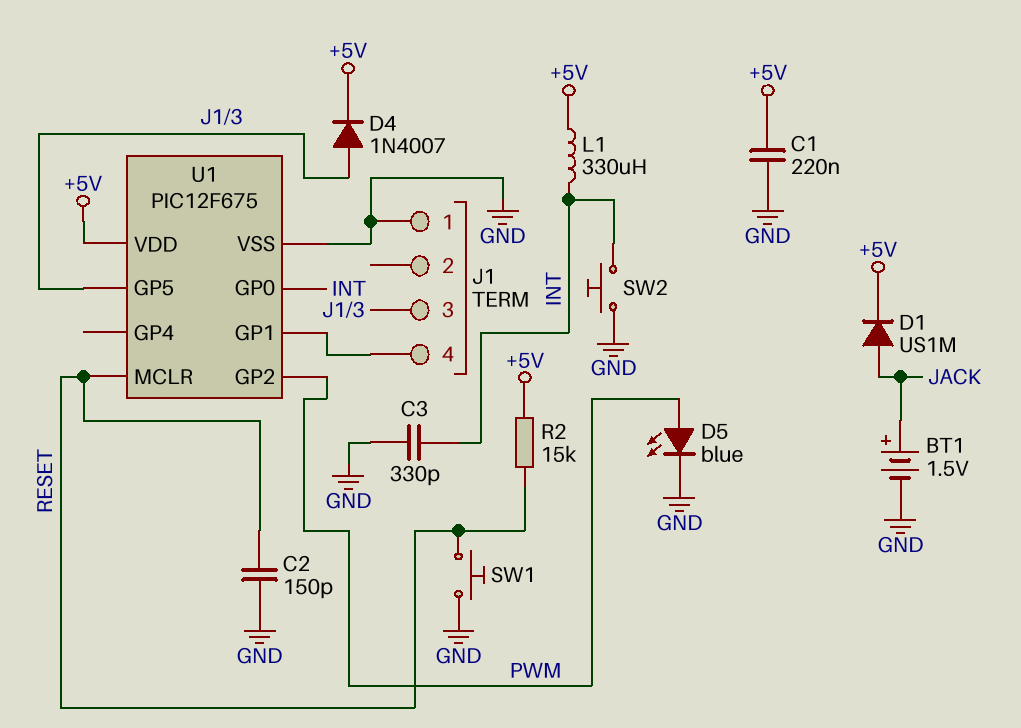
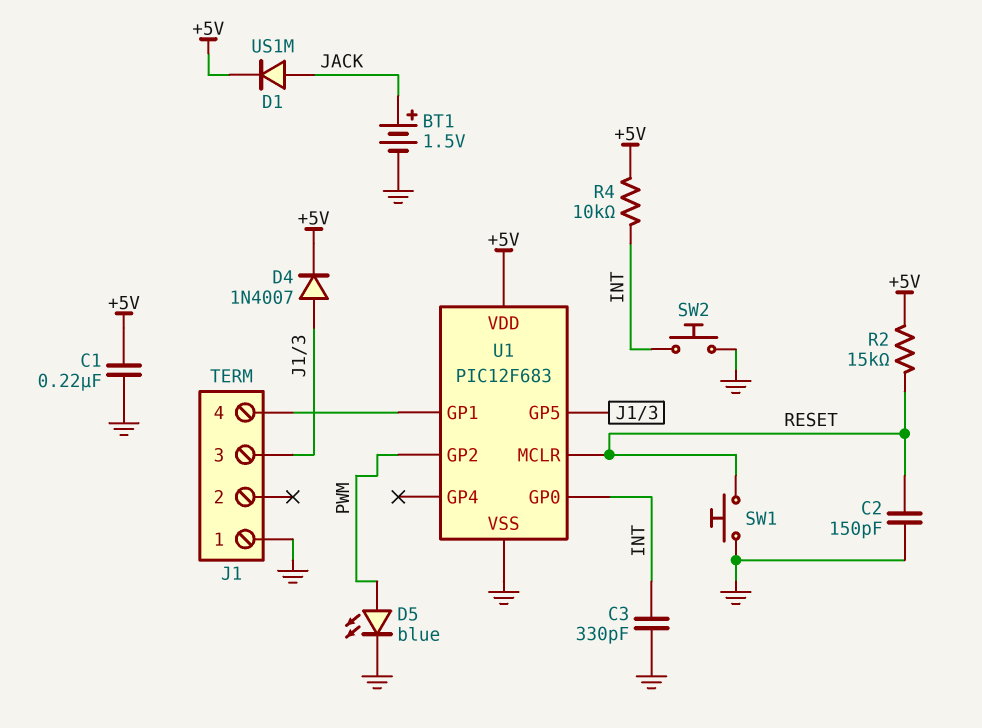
L1: 330uH (+5V, INT) -> none
R4: none -> 10k (+5V, INT)
U1: PIC12F675 -> PIC12F683

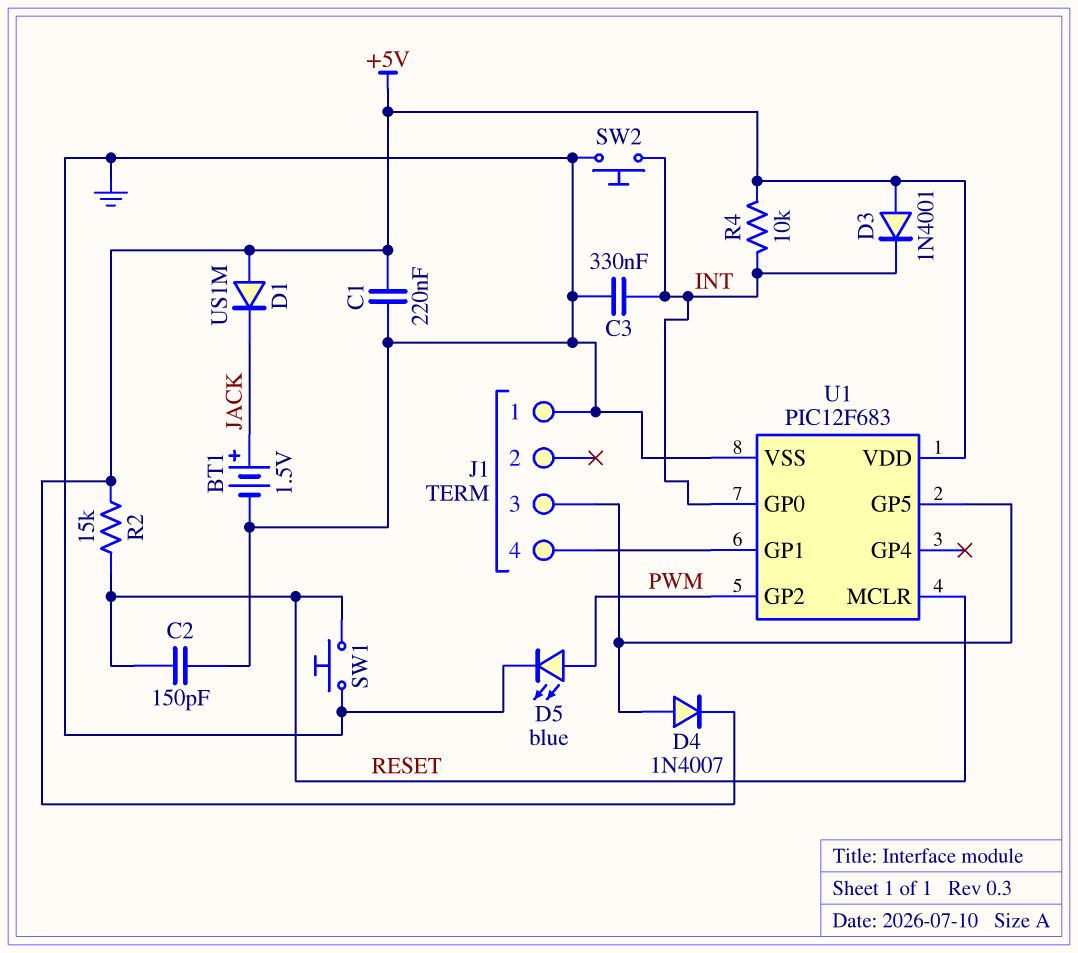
C3: 330pF (GND, INT) -> 330nF (GND, INT)
D1: diode US1M (A JACK, K +5V) -> diode US1M (A +5V, K JACK)
D3: none -> diode 1N4001 (A +5V, K INT)

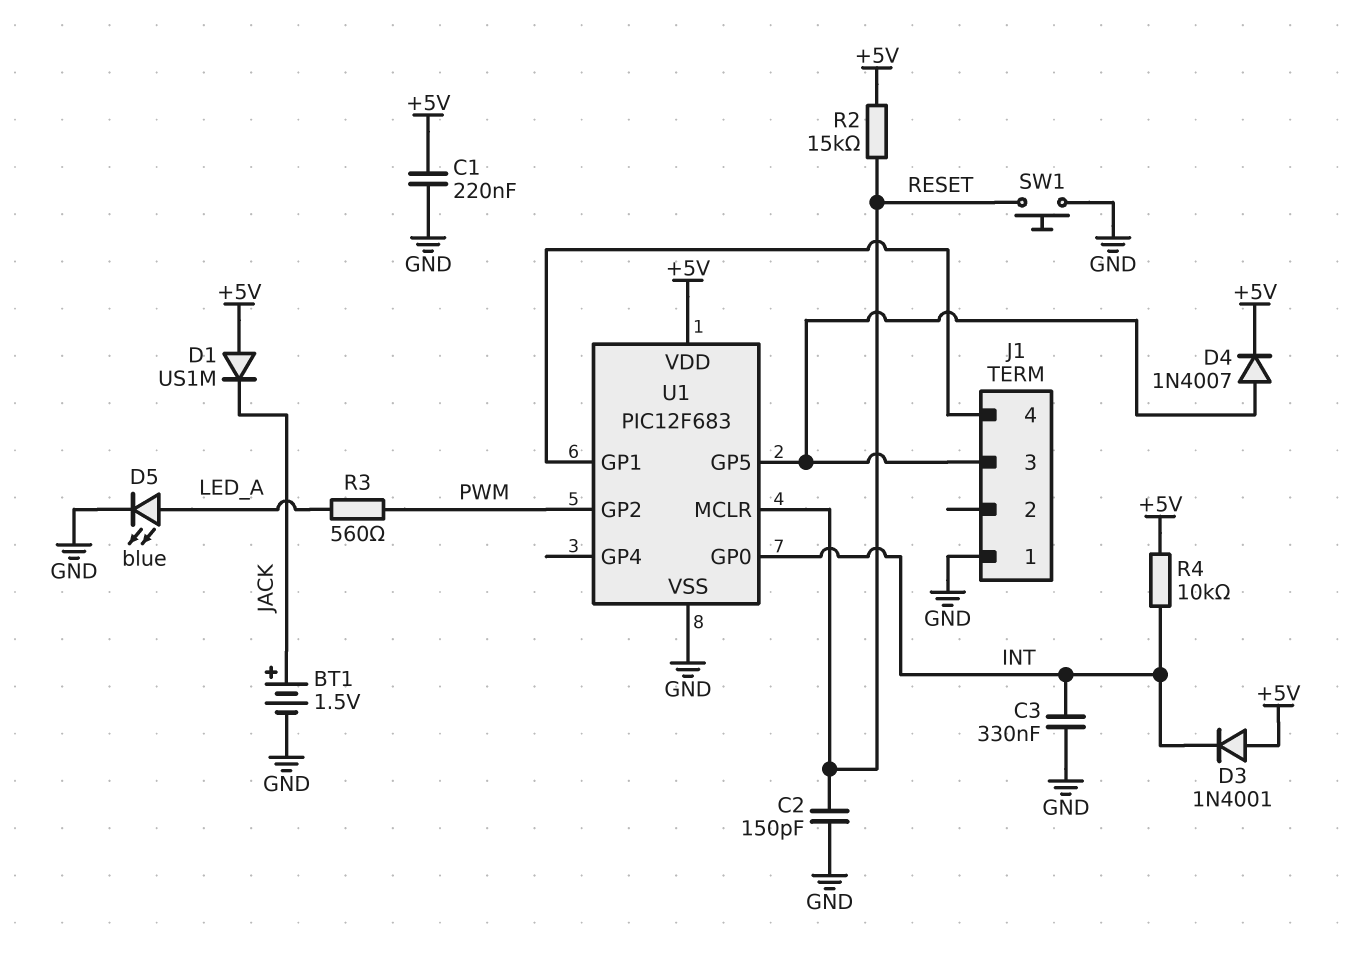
D5: LED blue (A PWM, K GND) -> LED blue (A LED_A, K GND)
R3: none -> 560 (LED_A, PWM)
SW2: button (GND, INT) -> none

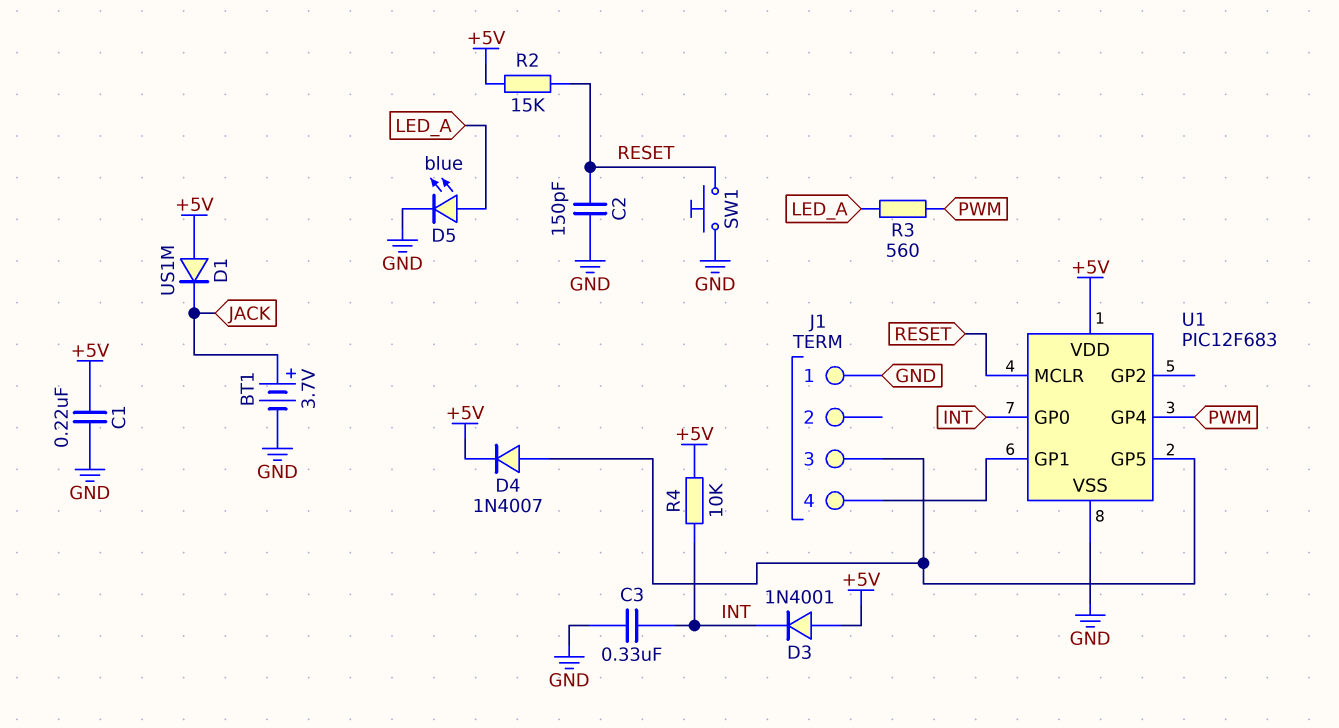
BT1: 1.5V (plus JACK, minus GND) -> 3.7V (plus JACK, minus GND)
U1 pin GP2: PWM -> none
U1 pin GP4: none -> PWM

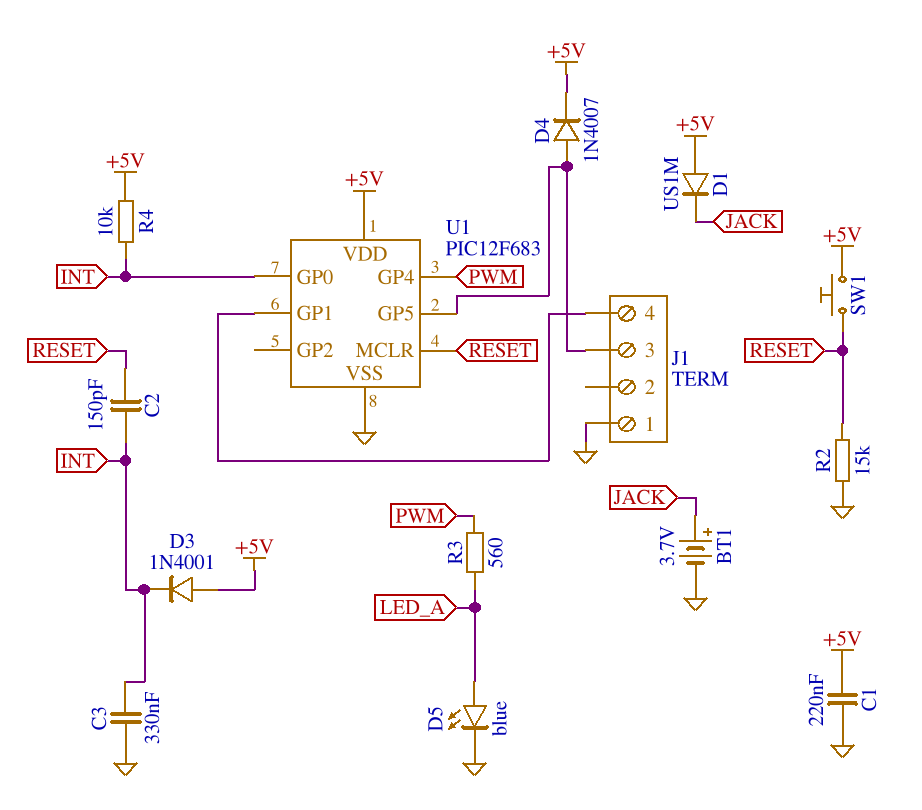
C2: 150pF (GND, RESET) -> 150pF (INT, RESET)
R2: 15k (+5V, RESET) -> 15k (GND, RESET)
SW1: button (GND, RESET) -> button (+5V, RESET)

